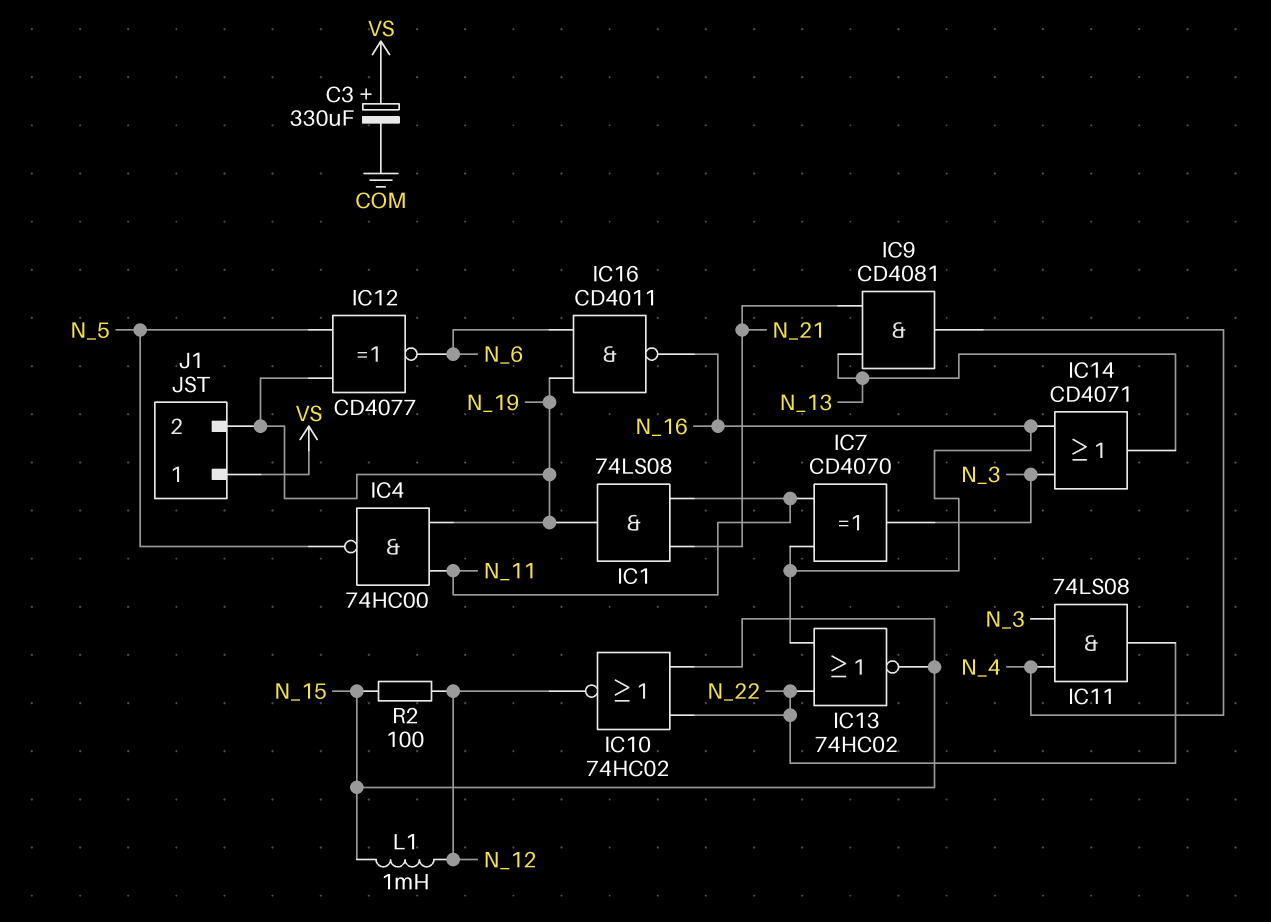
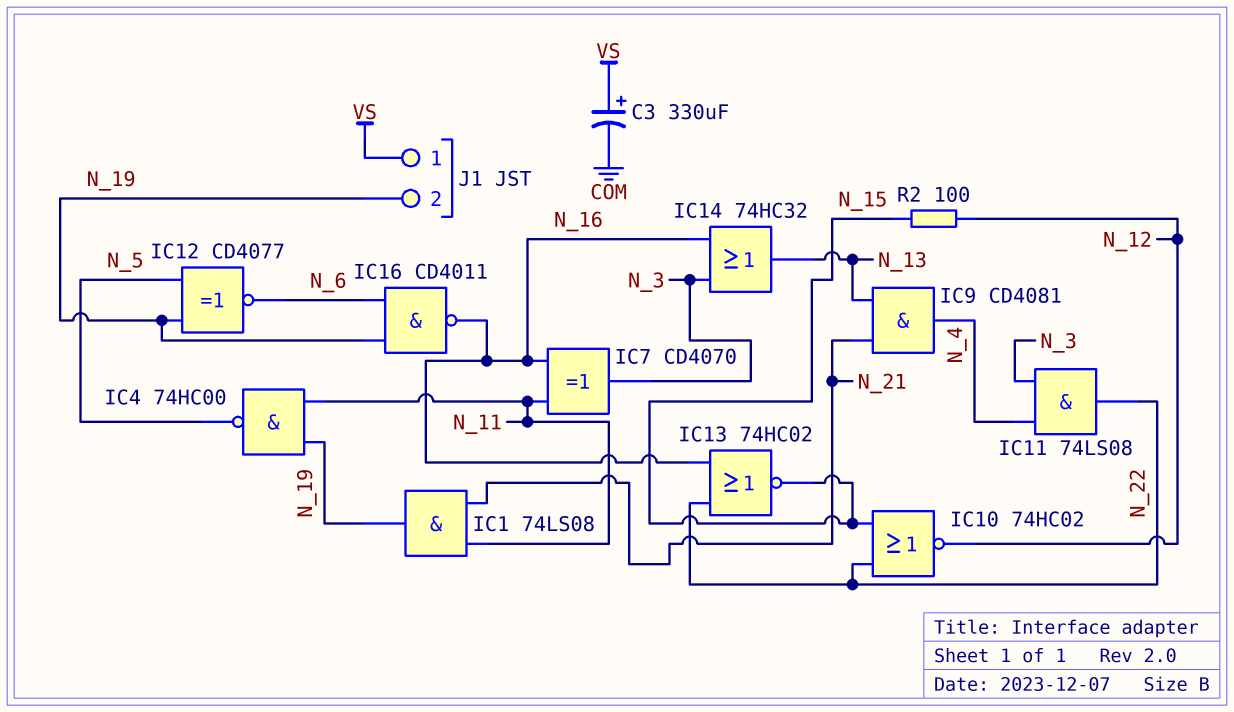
IC14: OR CD4071 (in N_3, in N_16, out N_13) -> OR 74HC32 (in N_3, in N_16, out N_13)
L1: 1mH (N_12, N_15) -> none

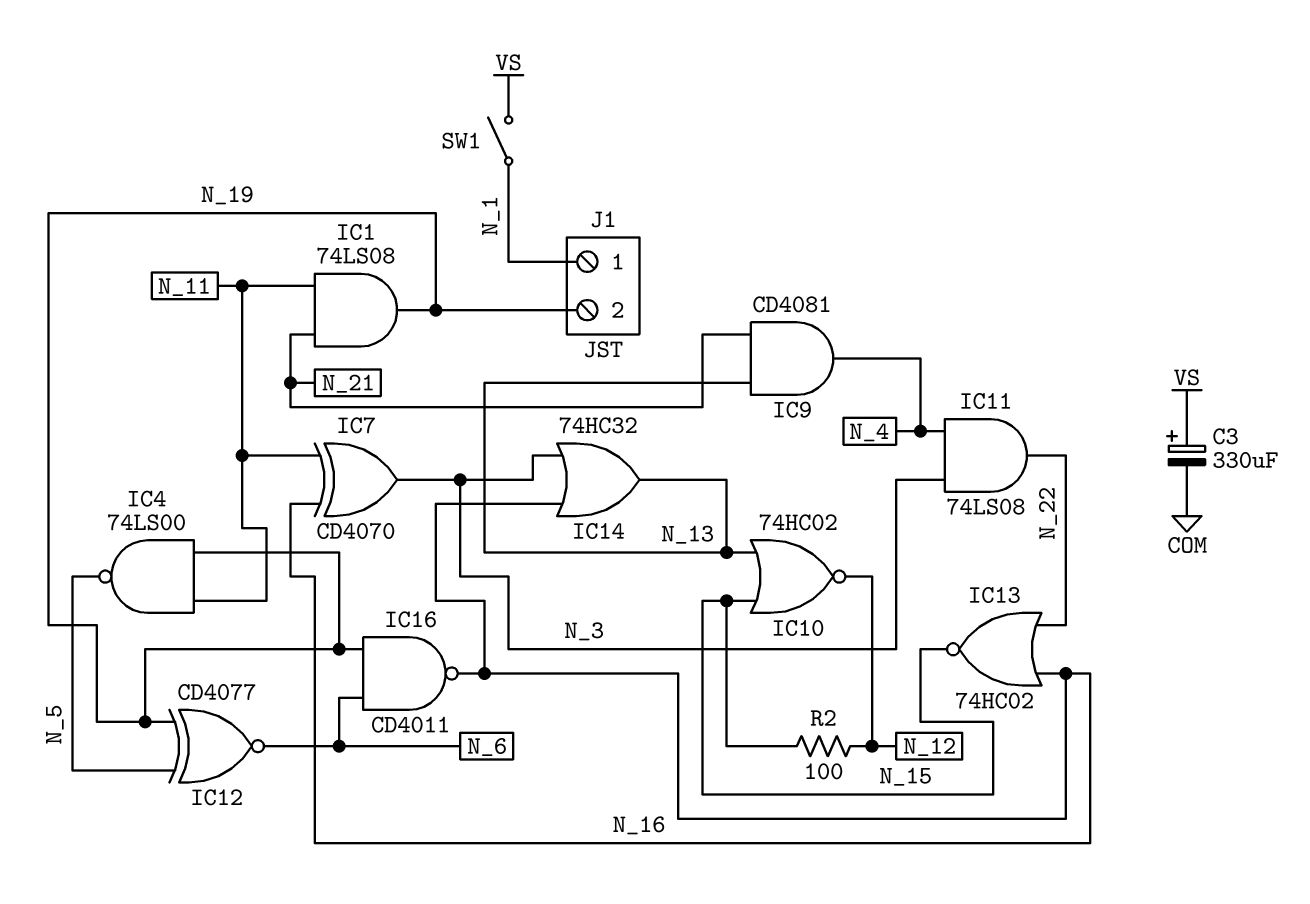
IC4: NAND 74HC00 (in N_11, in N_19, out N_5) -> NAND 74LS00 (in N_11, in N_19, out N_5)
IC10: NOR 74HC02 (in N_15, in N_22, out N_12) -> NOR 74HC02 (in N_13, in N_15, out N_12)
J1 pin 1: VS -> N_1
SW1: none -> switch (N_1, VS)

